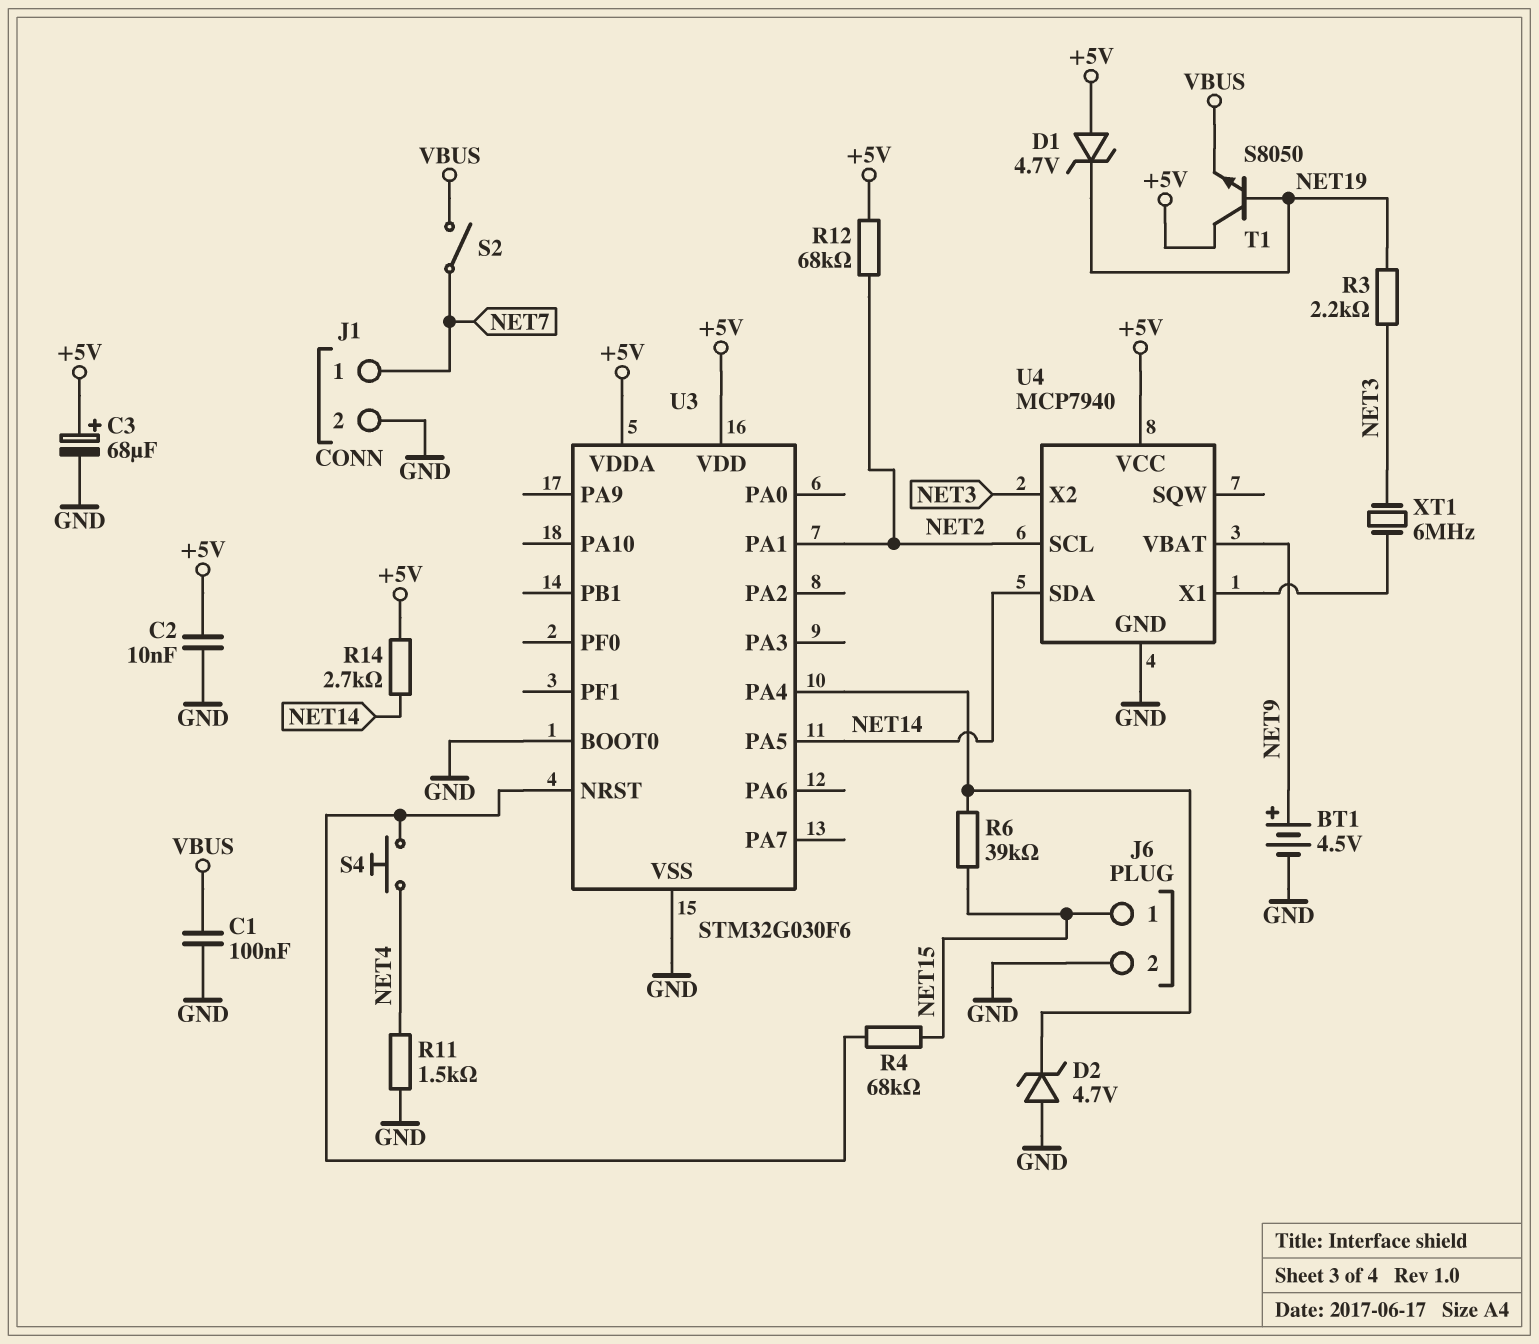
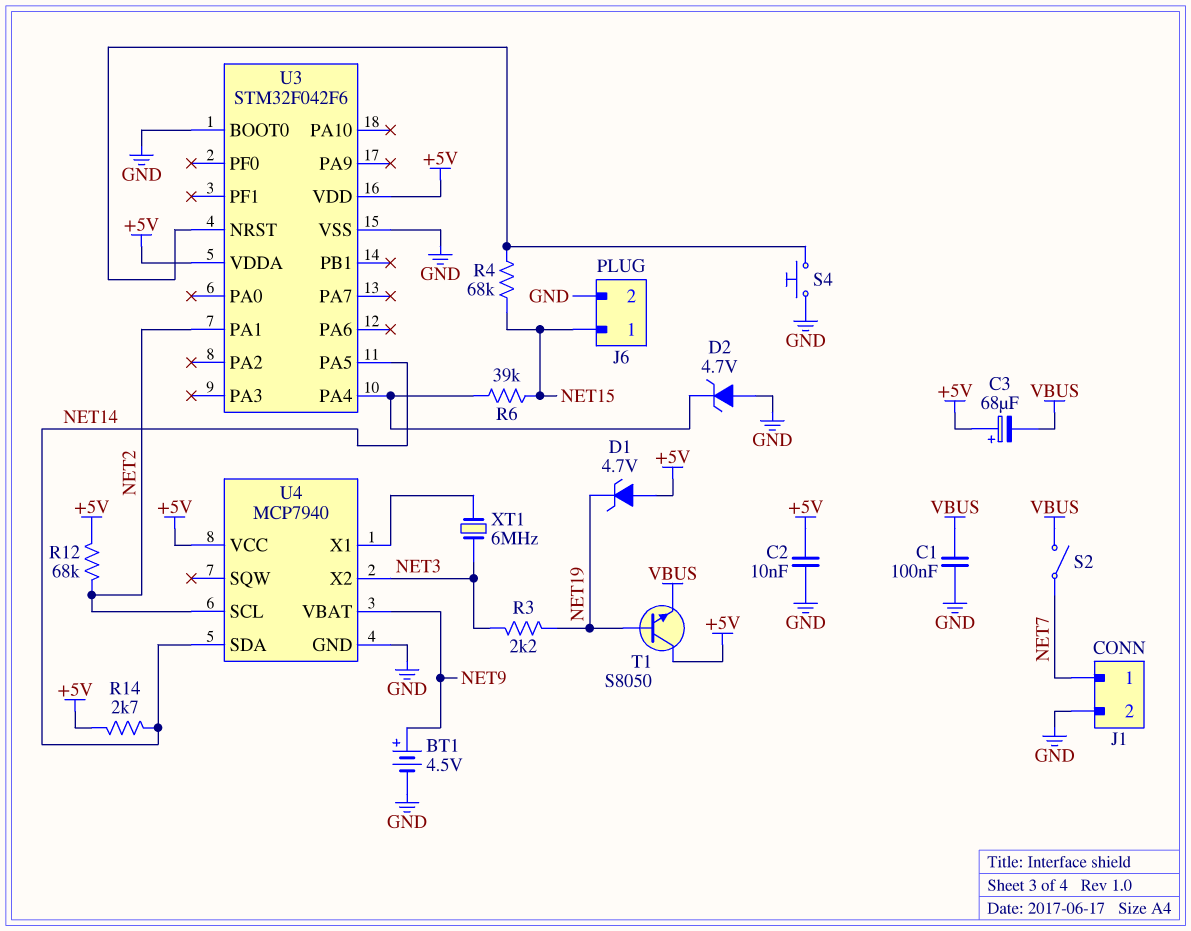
C3: 68uF (plus +5V, minus GND) -> 68uF (plus +5V, minus VBUS)
R11: 1.5k (GND, NET4) -> none
S4: button (NET4, U3/NRST) -> button (GND, U3/NRST)
U3: STM32G030F6 -> STM32F042F6

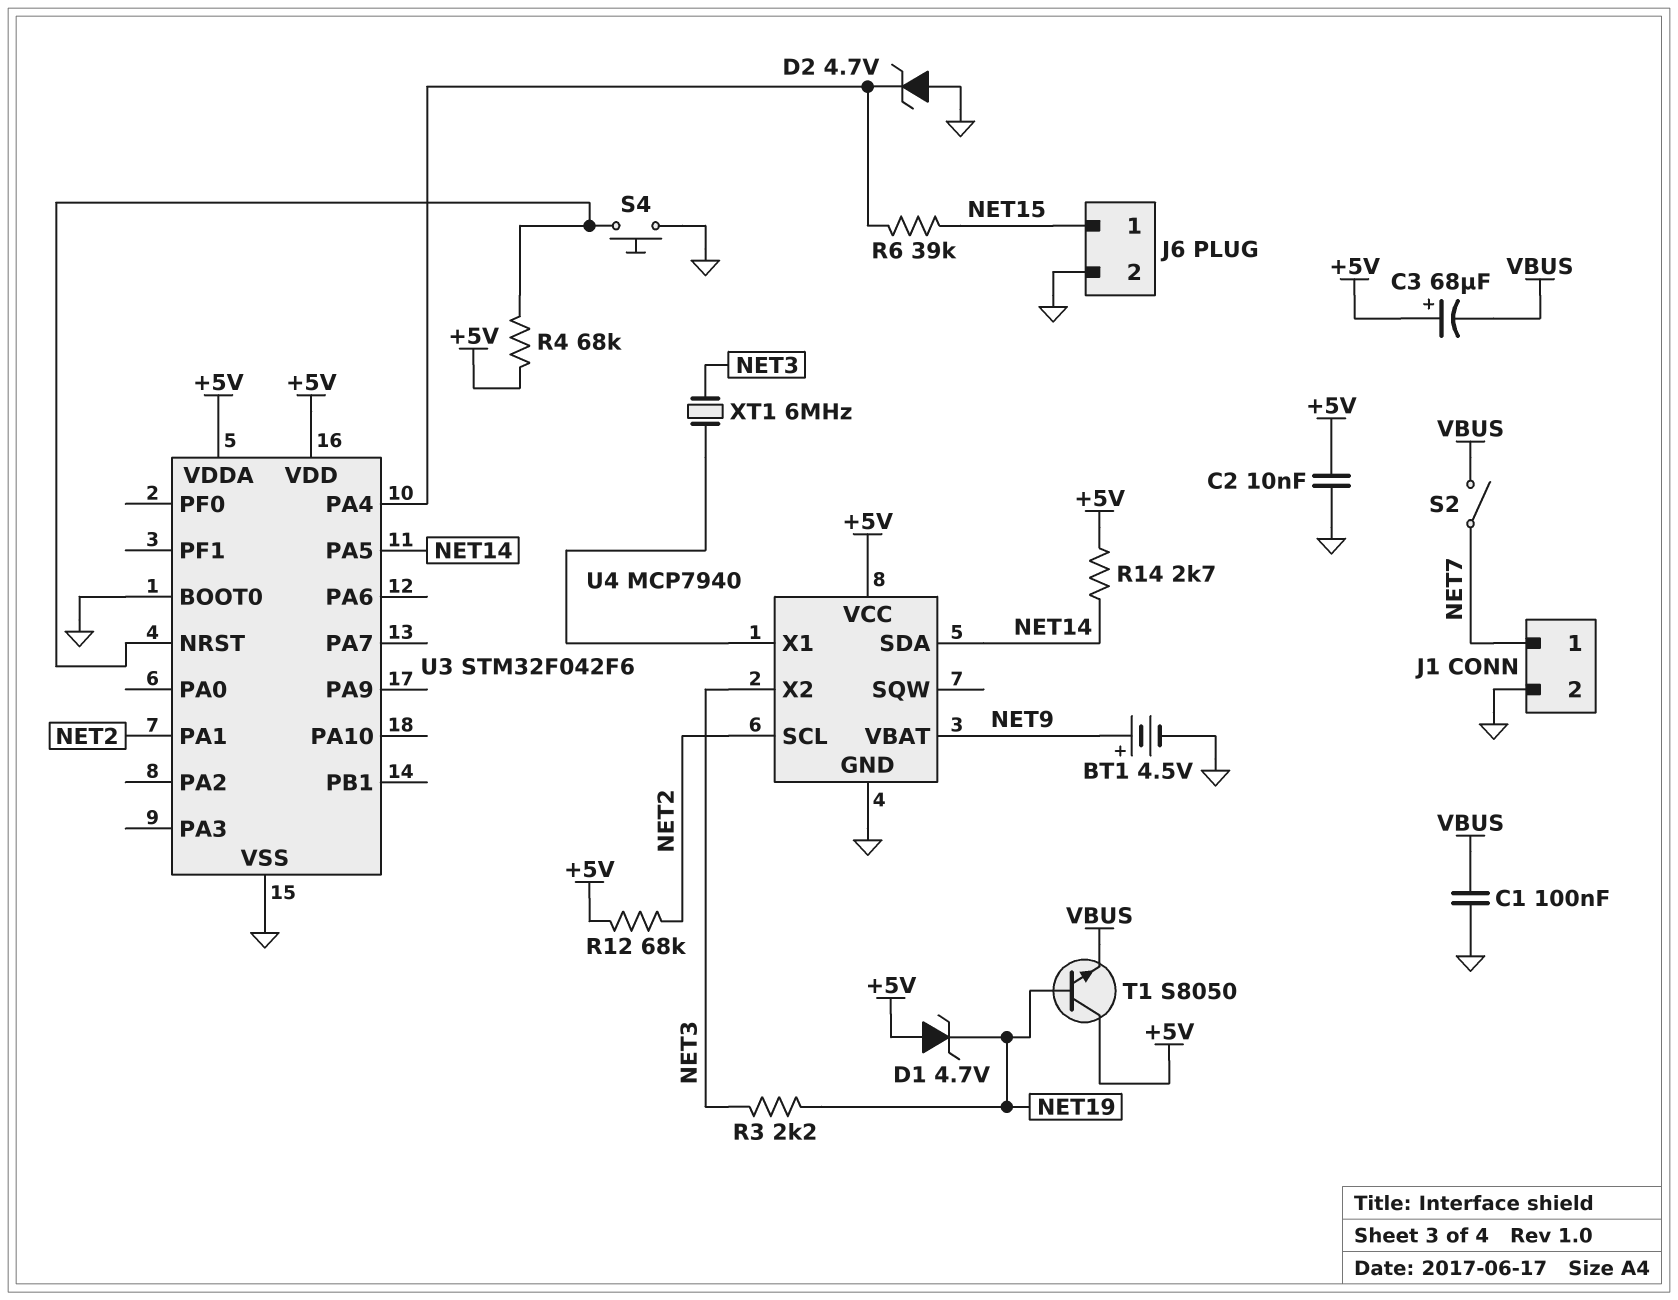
R4: 68k (NET15, U3/NRST) -> 68k (+5V, U3/NRST)

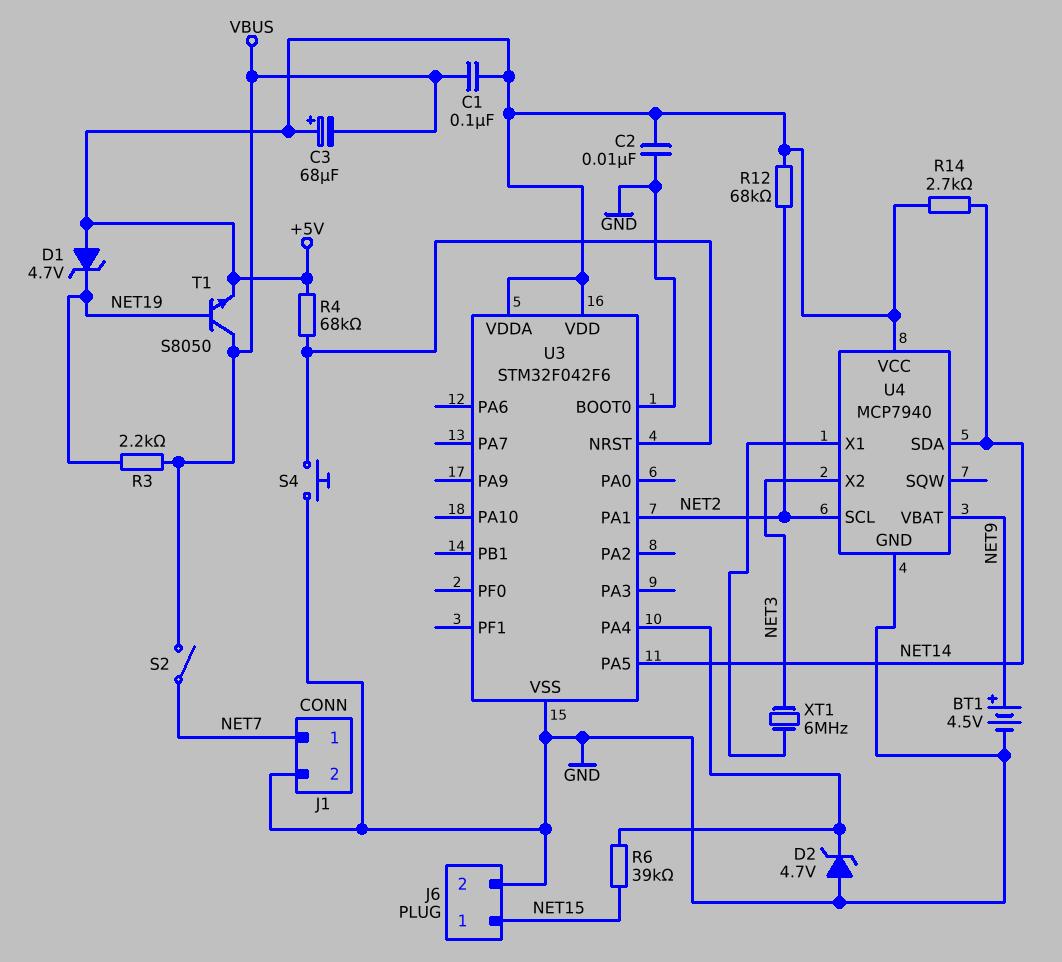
C1: 100nF (GND, VBUS) -> 100nF (+5V, VBUS)
R3: 2.2k (NET3, NET19) -> 2.2k (NET19, VBUS)
T1: NPN S8050 (B NET19, C +5V, E VBUS) -> NPN S8050 (B NET19, C VBUS, E +5V)

